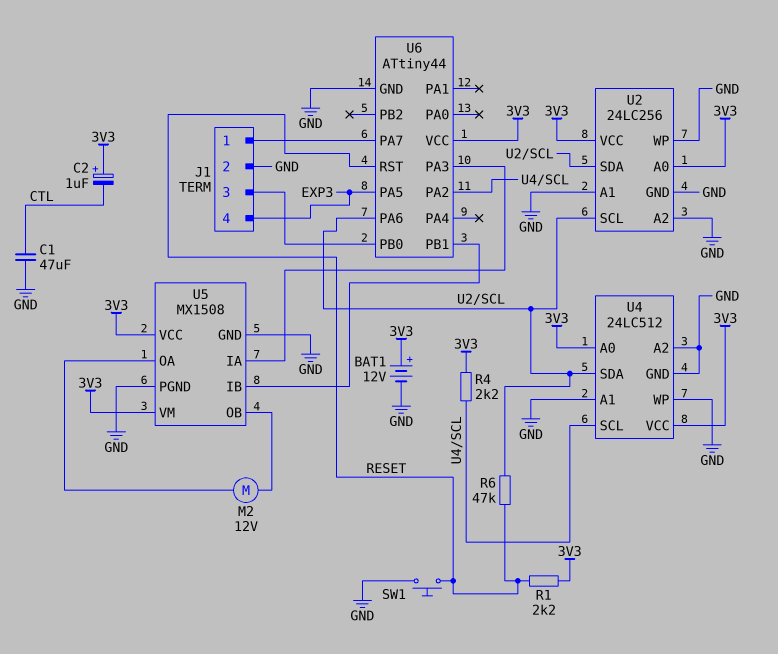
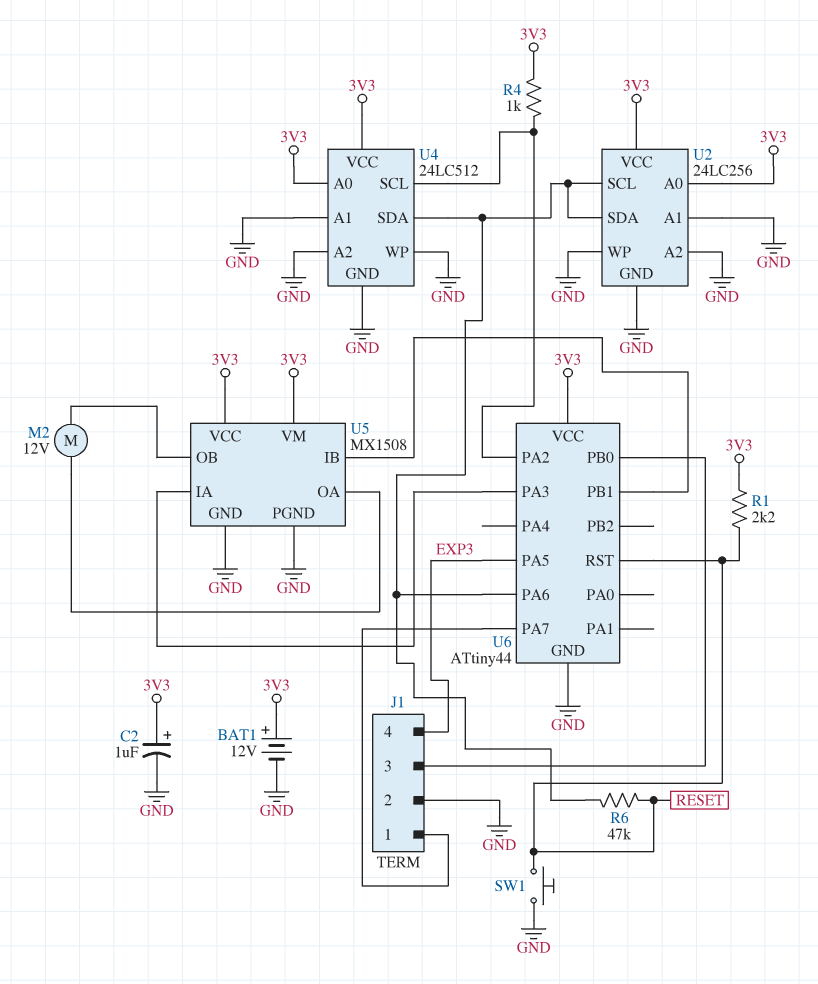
C1: 47uF (CTL, GND) -> none
C2: 1uF (plus 3V3, minus CTL) -> 1uF (plus 3V3, minus GND)
R4: 2.2k (3V3, U4/SCL) -> 1k (3V3, U4/SCL)

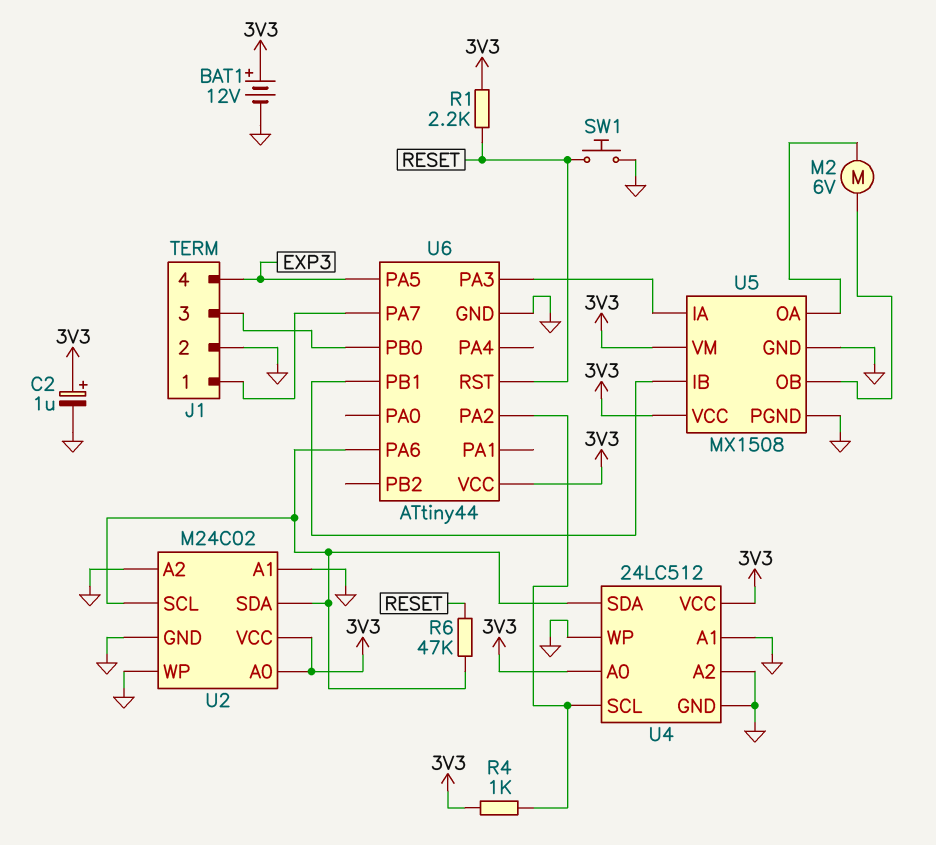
M2: motor 12V (U5/OA, U5/OB) -> motor 6V (U5/OA, U5/OB)
U2: 24LC256 -> M24C02

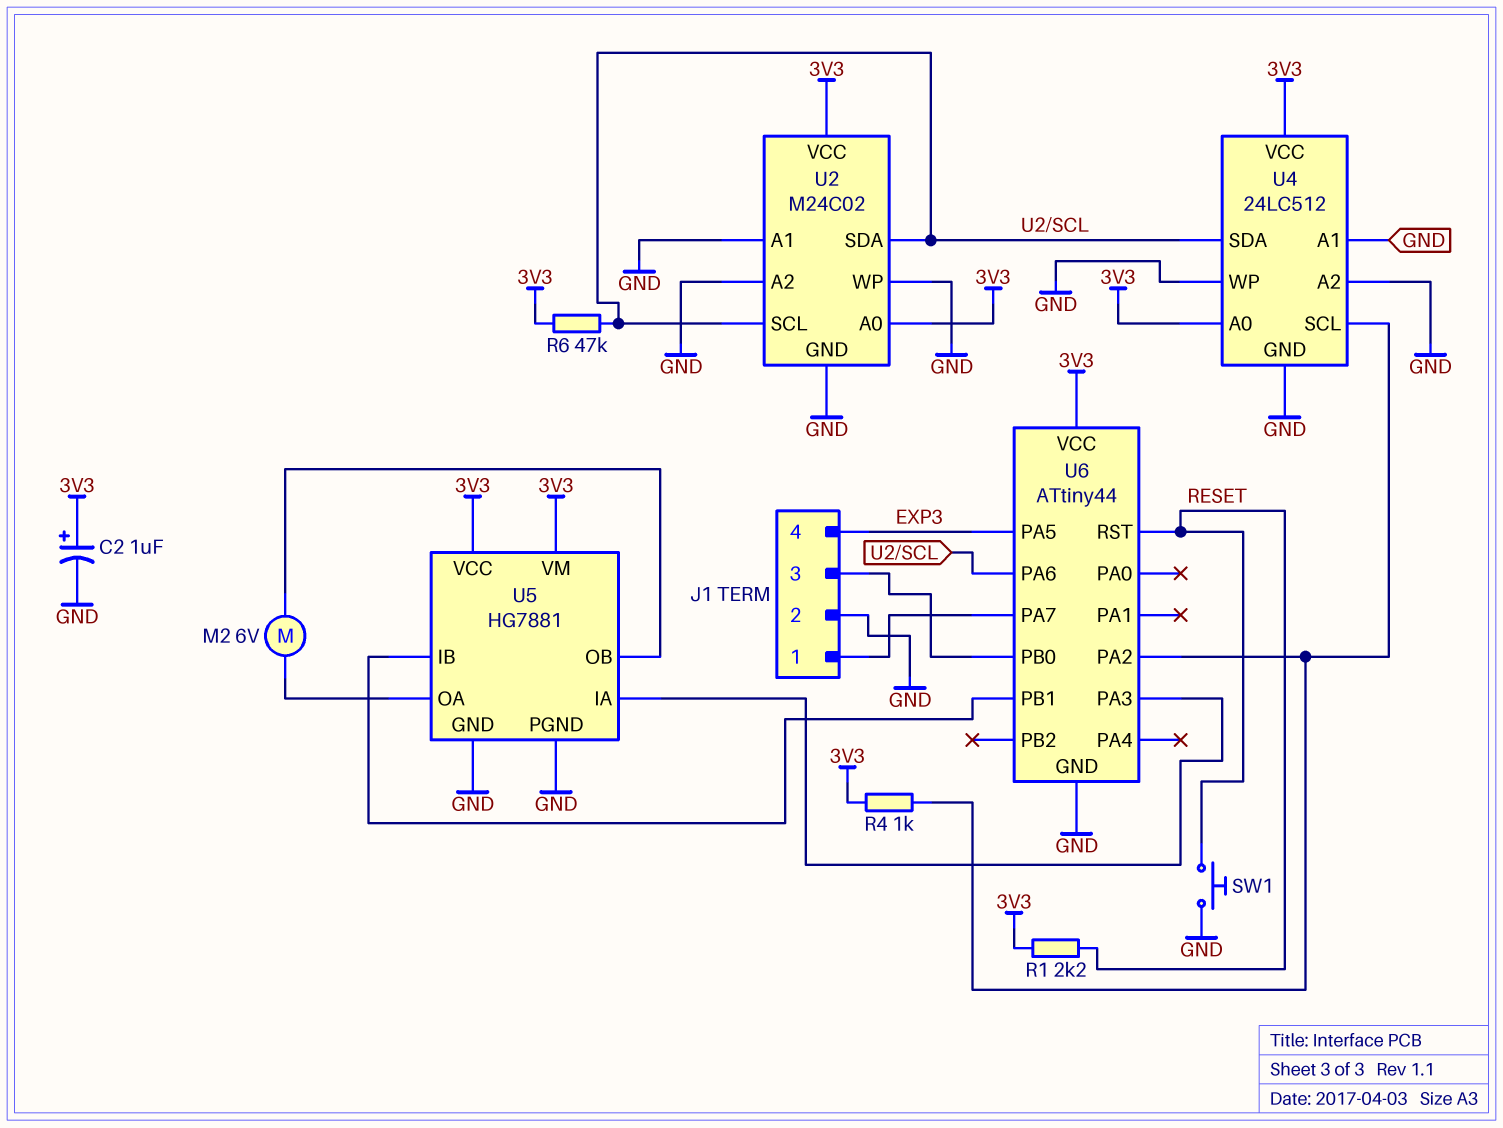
BAT1: 12V (plus 3V3, minus GND) -> none
R6: 47k (RESET, U2/SCL) -> 47k (3V3, U2/SCL)
U5: MX1508 -> HG7881

